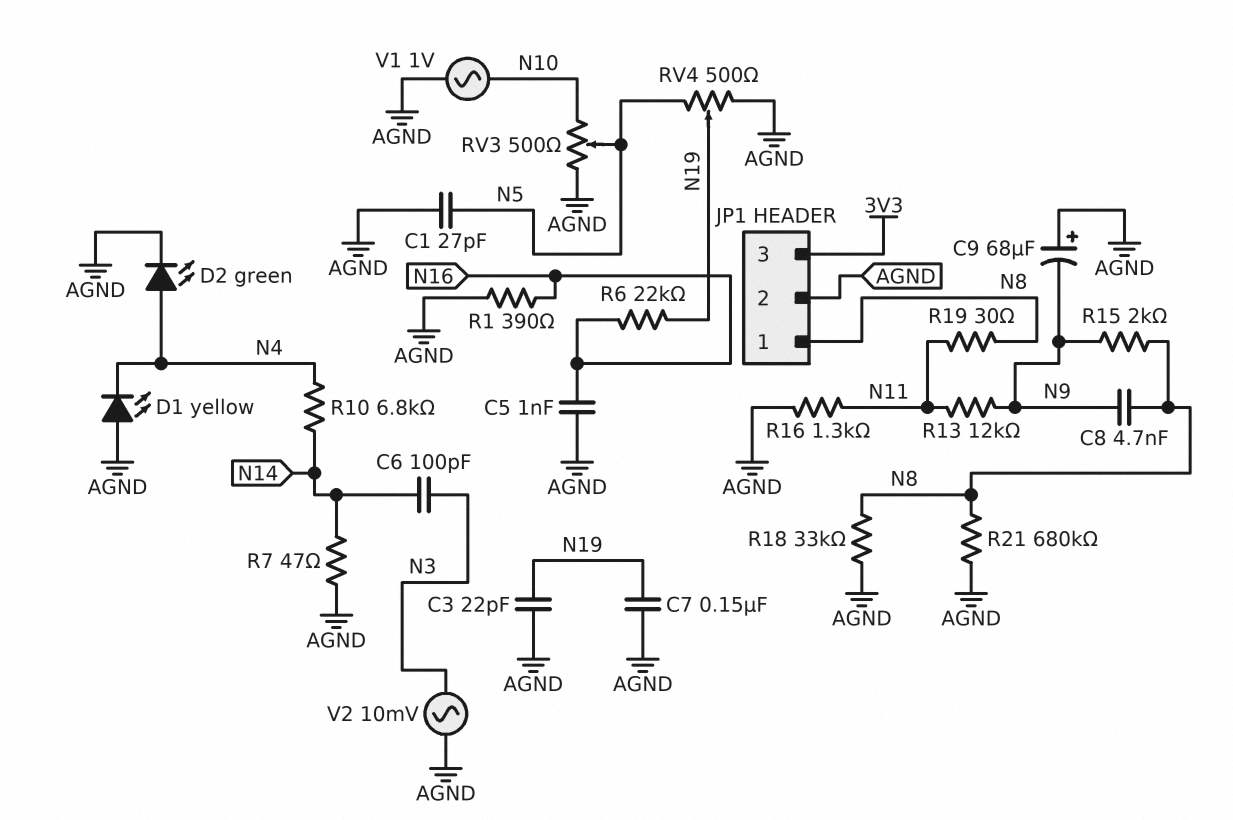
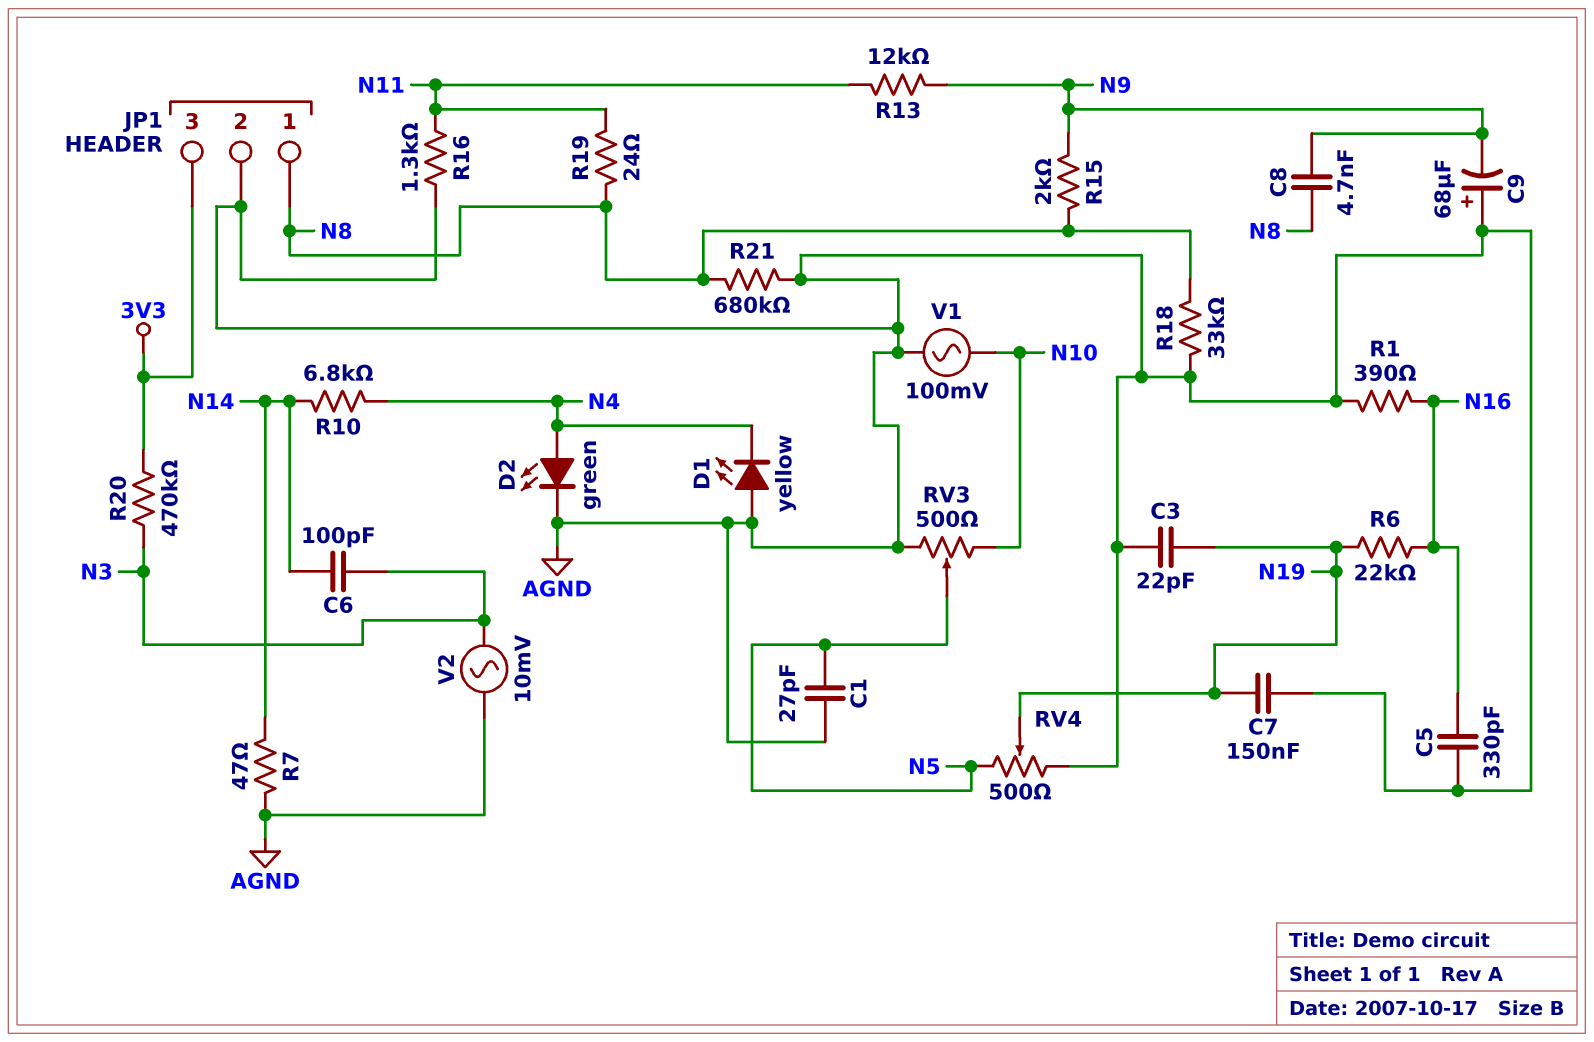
C5: 1nF (AGND, N16) -> 330pF (AGND, N16)
R19: 30 (N8, N11) -> 24 (N8, N11)
R20: none -> 470k (3V3, N3)
V1: AC 1V (AGND, N10) -> AC 100mV (AGND, N10)

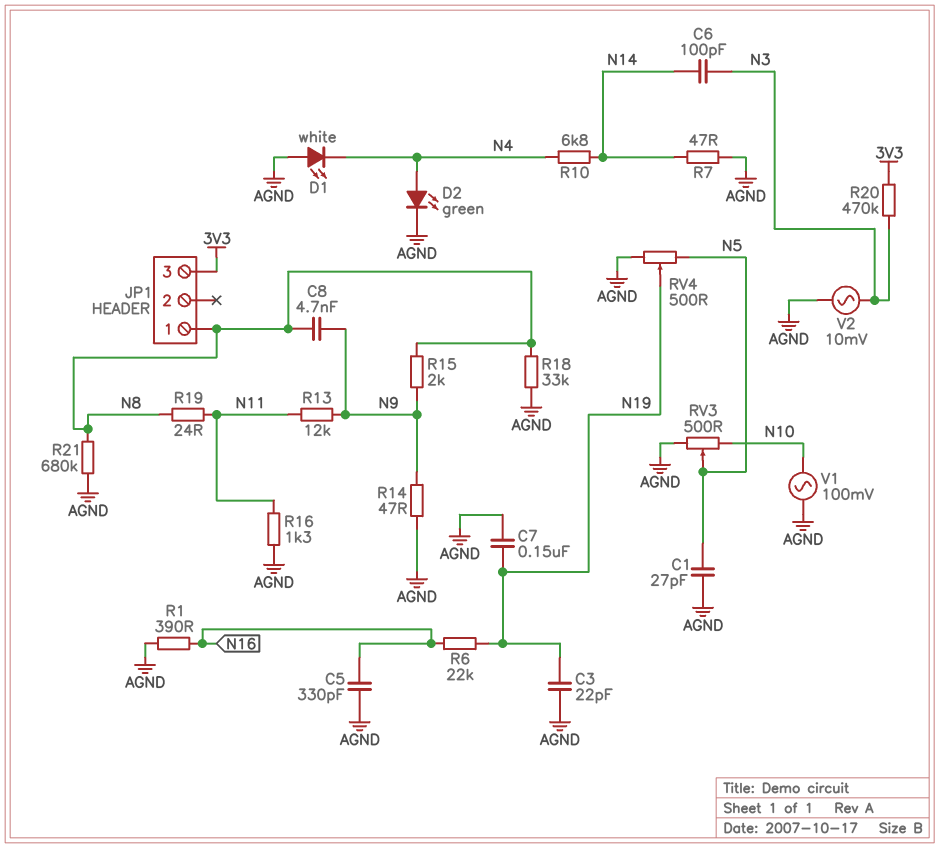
C9: 68uF (plus AGND, minus N9) -> none
D1: LED yellow (A AGND, K N4) -> LED white (A AGND, K N4)
JP1 pin 2: AGND -> none
R14: none -> 47 (AGND, N9)

